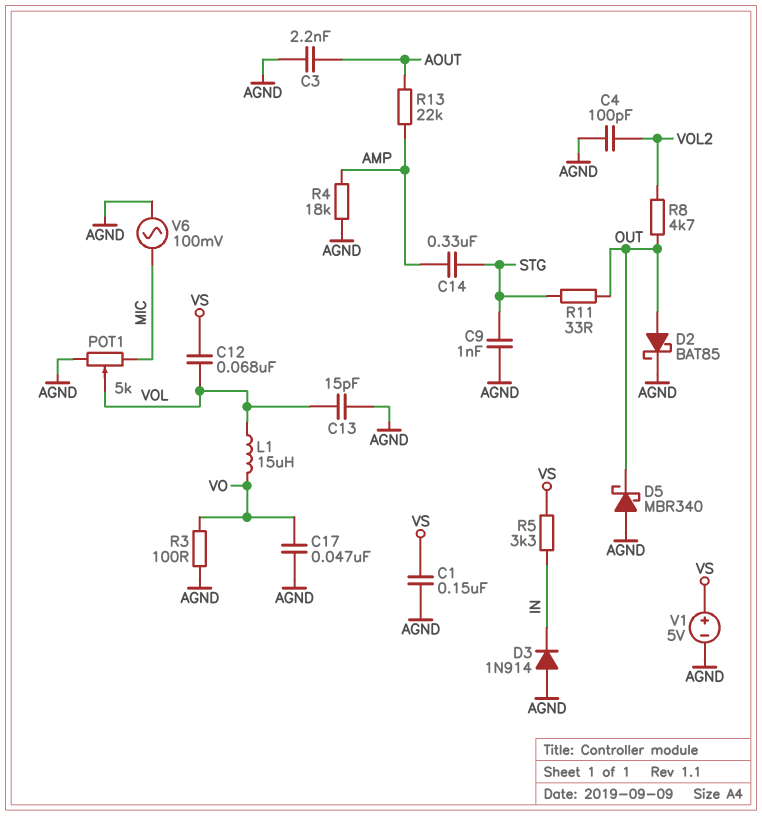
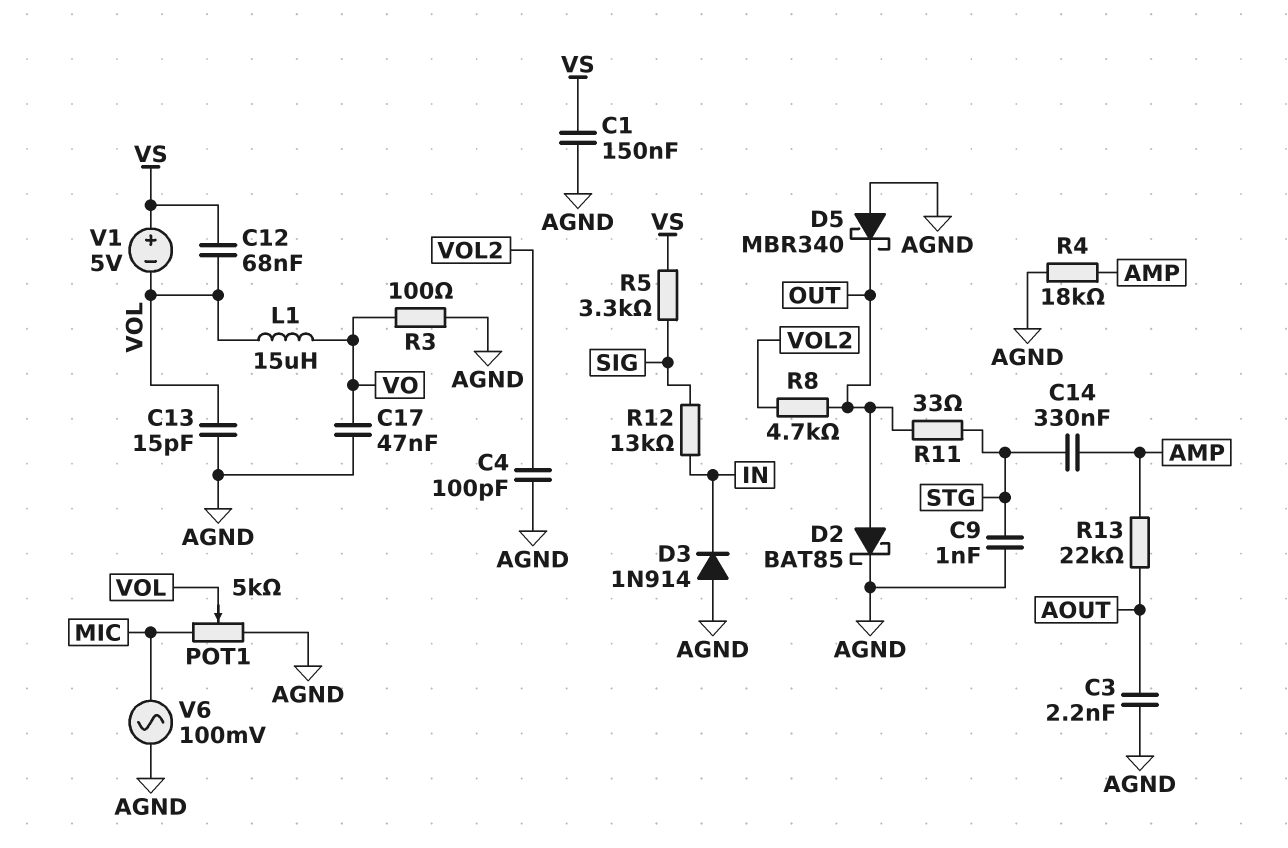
R5: 3.3k (IN, VS) -> 3.3k (SIG, VS)
R12: none -> 13k (IN, SIG)
V1: 5V (plus VS, minus AGND) -> 5V (plus VS, minus VOL)

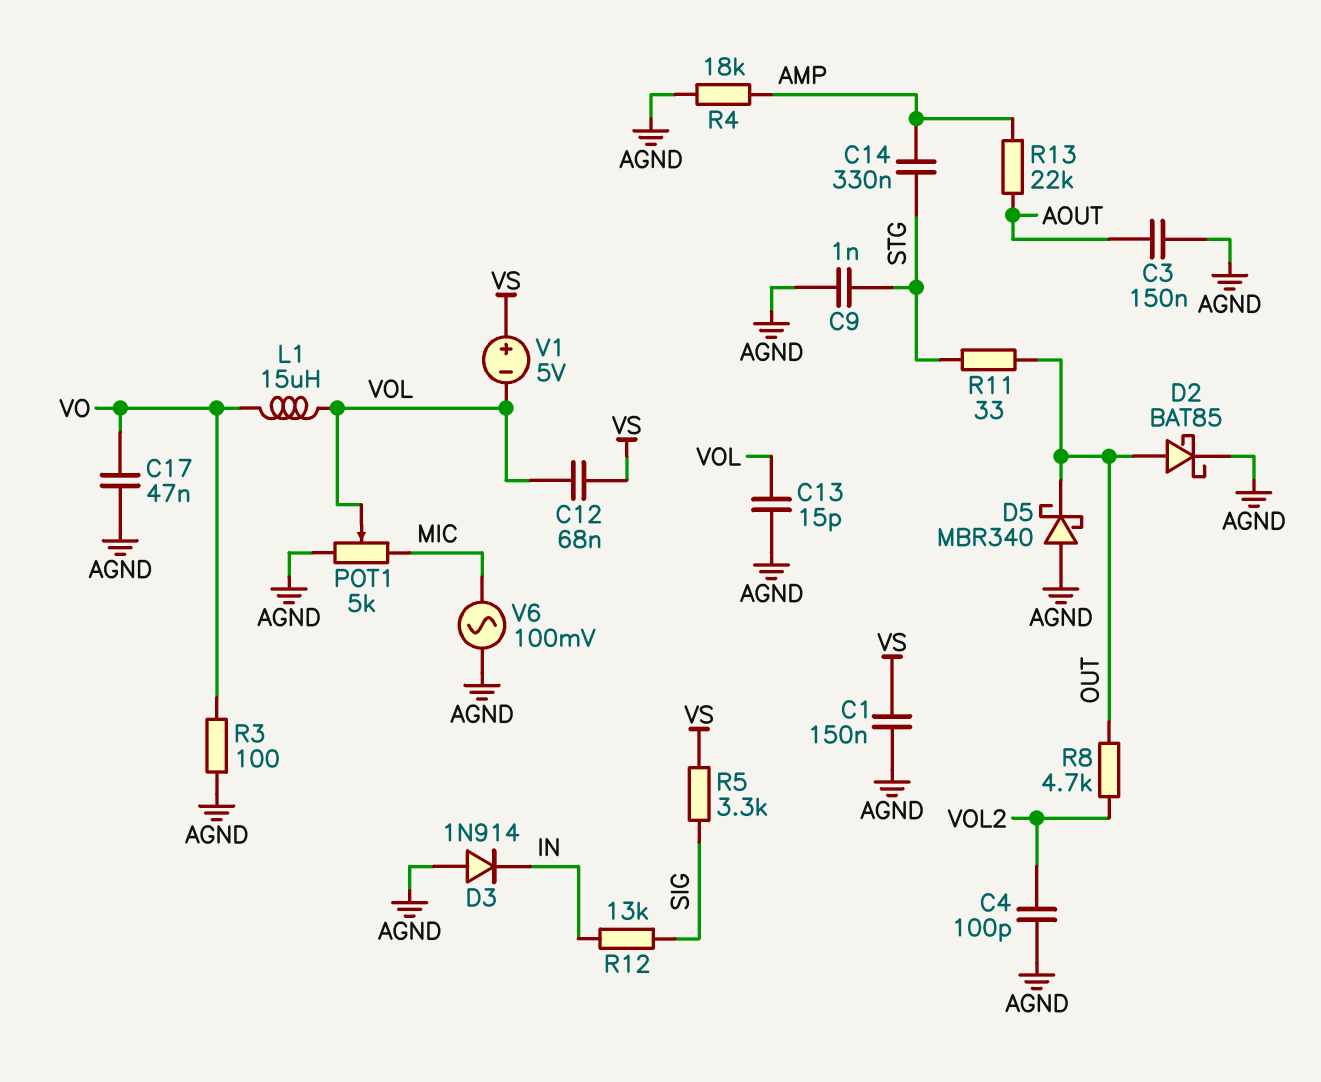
C3: 2.2nF (AGND, AOUT) -> 150nF (AGND, AOUT)

